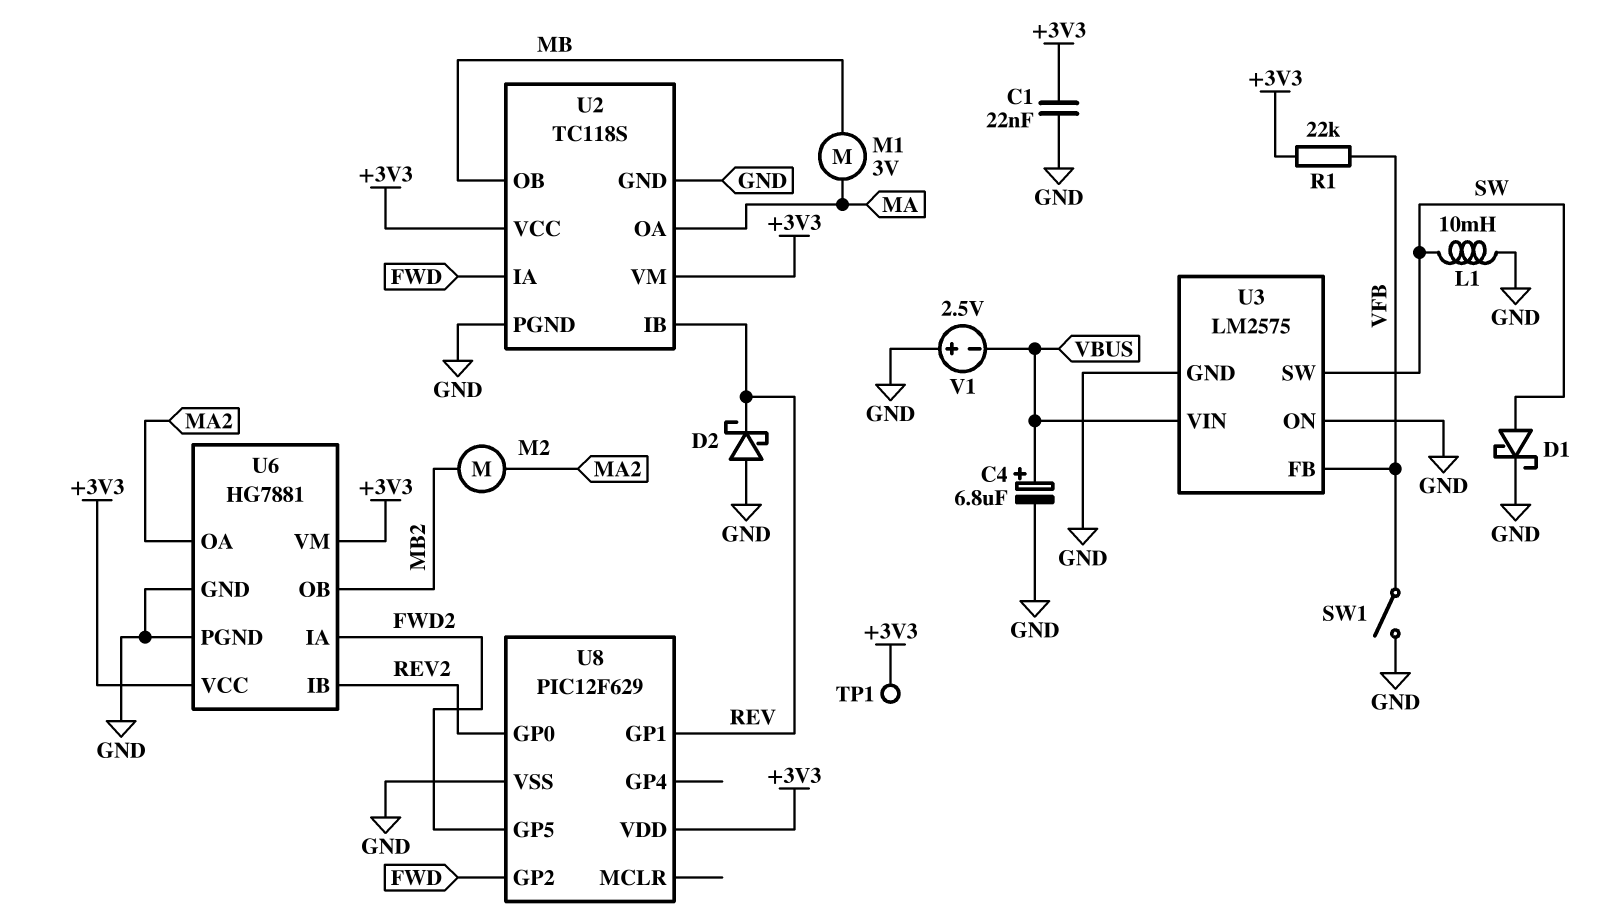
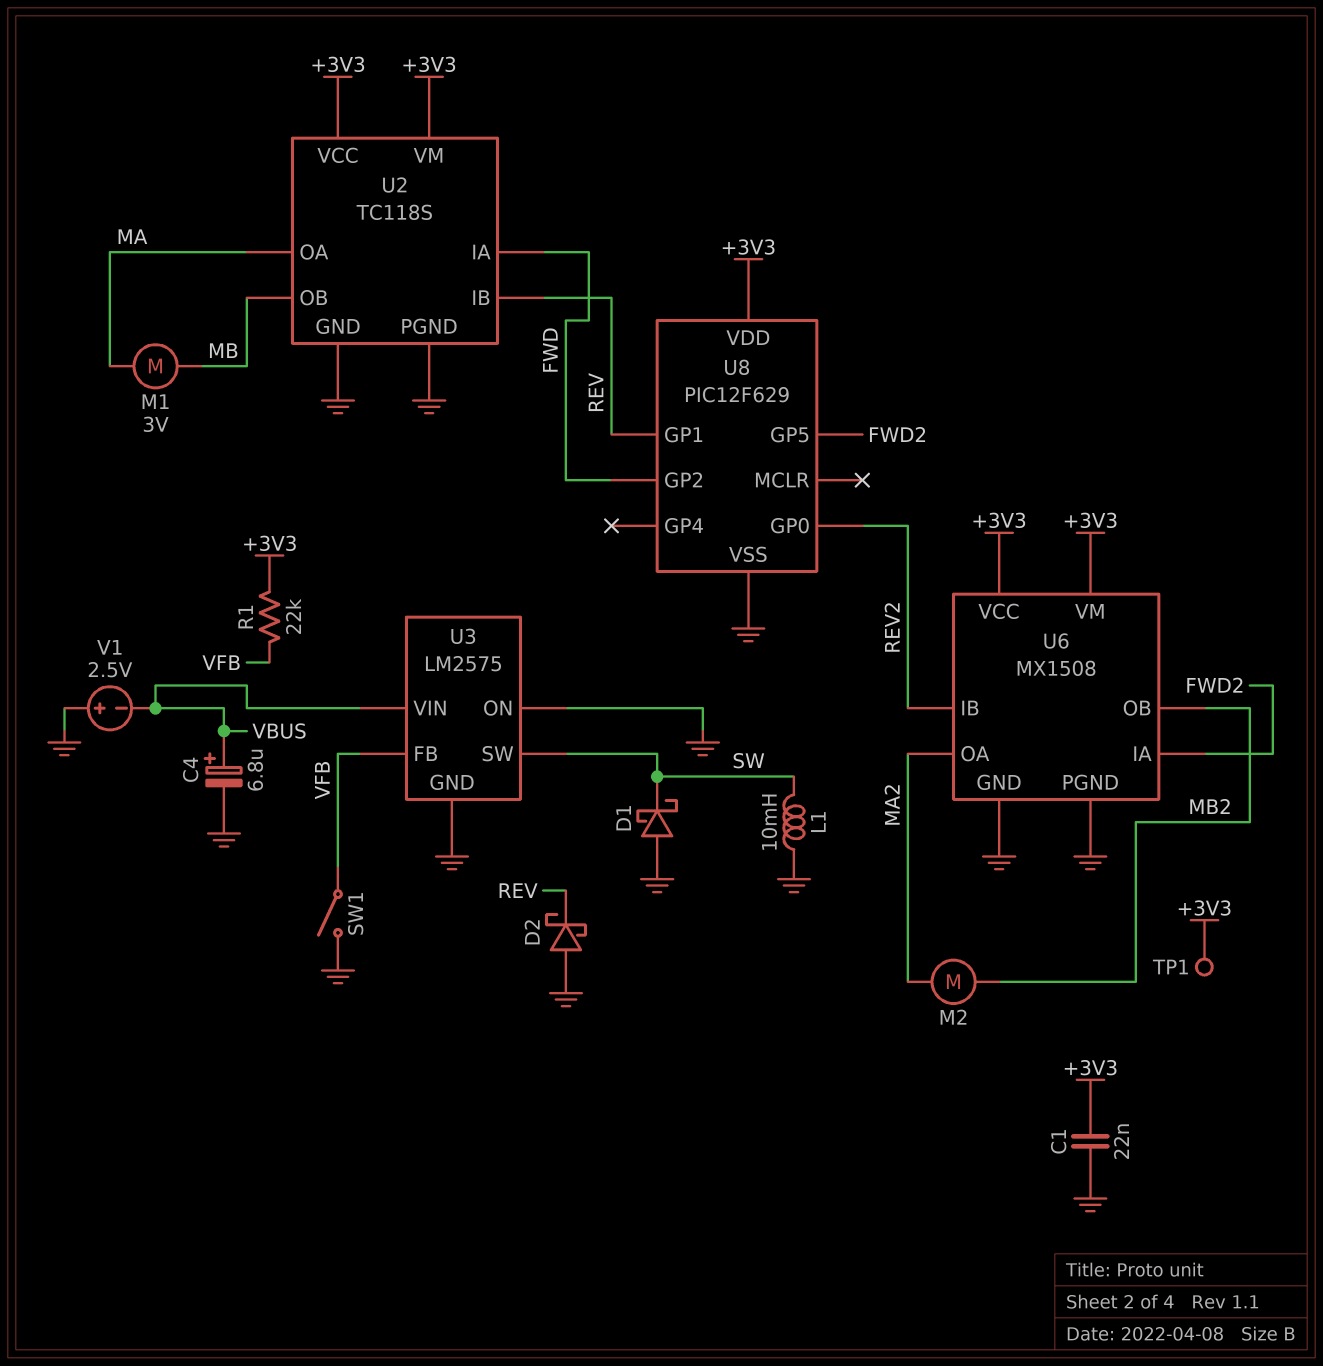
D1: schottky (A SW, K GND) -> schottky (A GND, K SW)
U6: HG7881 -> MX1508

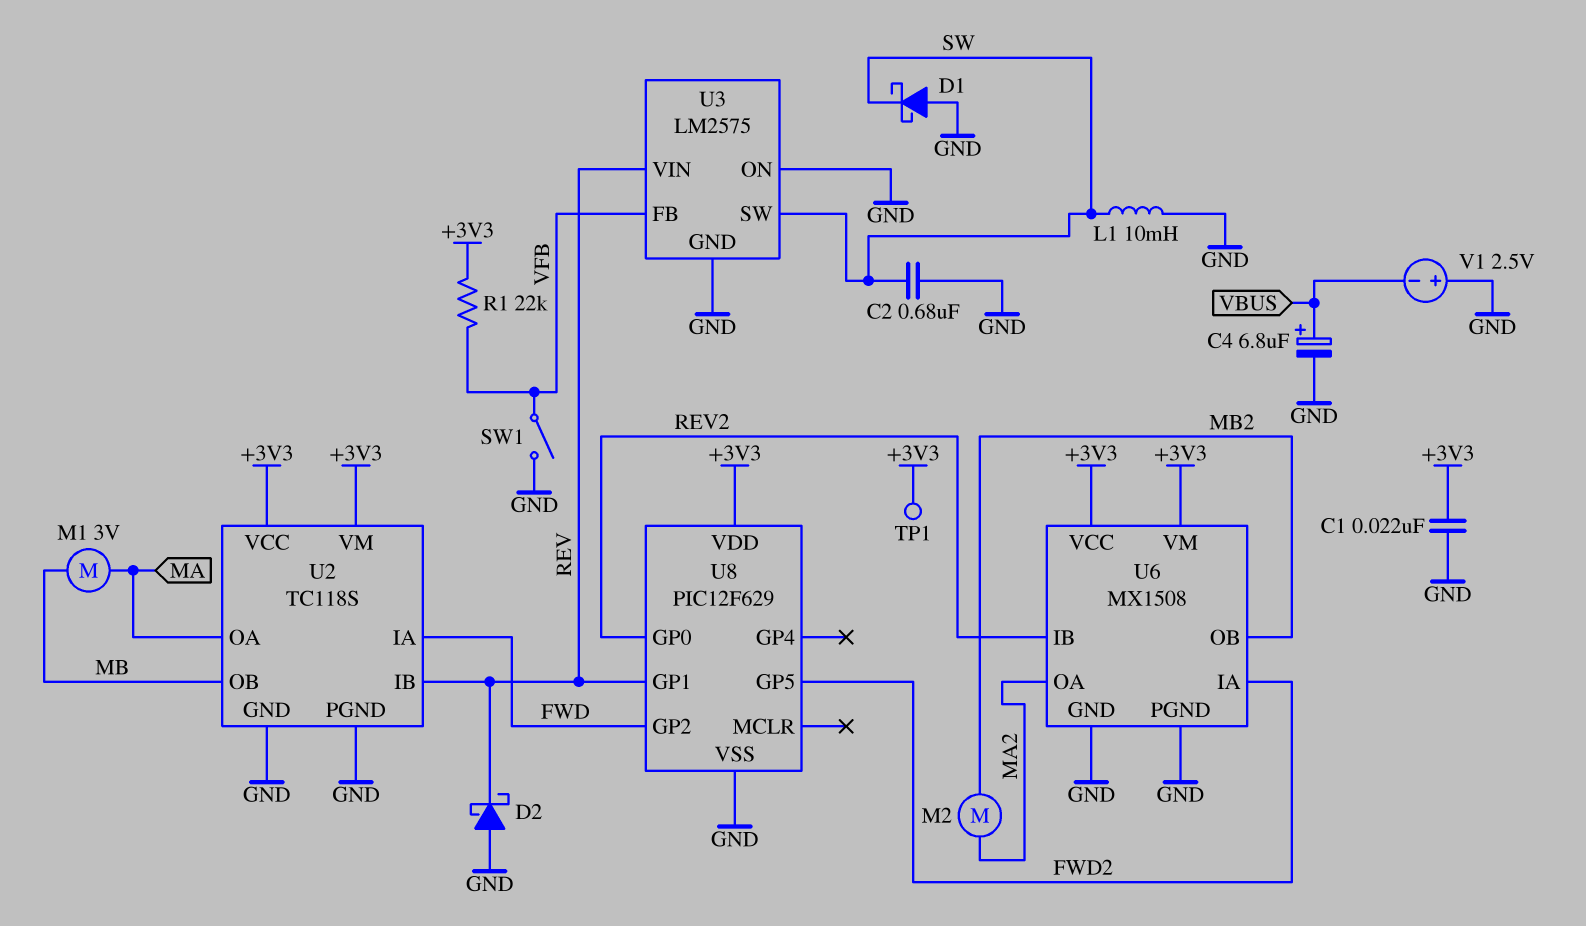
C2: none -> 680nF (GND, SW)
U3 pin VIN: VBUS -> REV

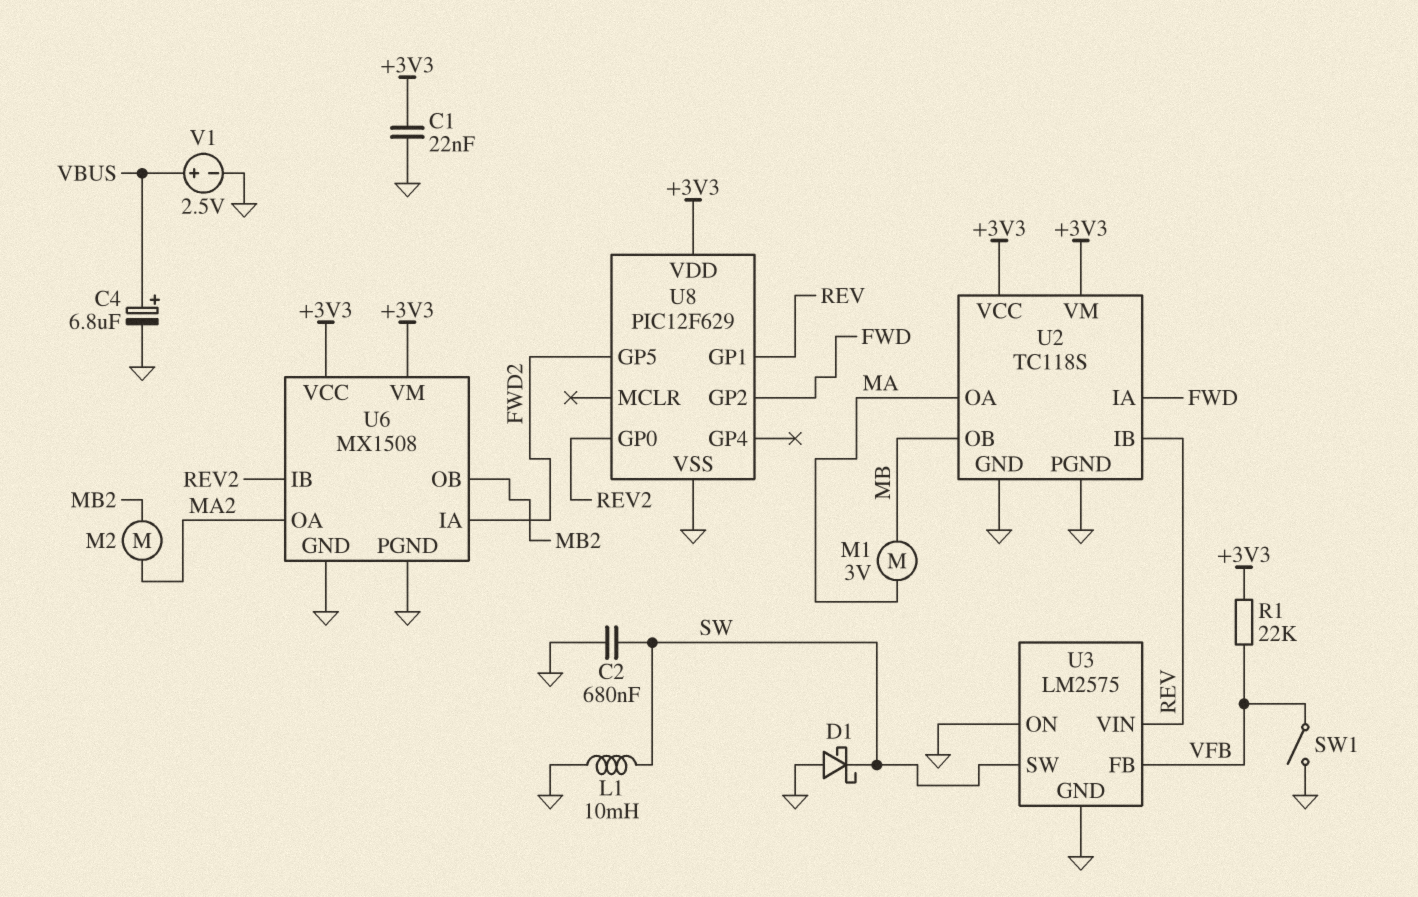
D2: schottky (A GND, K REV) -> none
TP1: test point (+3V3) -> none
V1: 2.5V (plus GND, minus VBUS) -> 2.5V (plus VBUS, minus GND)

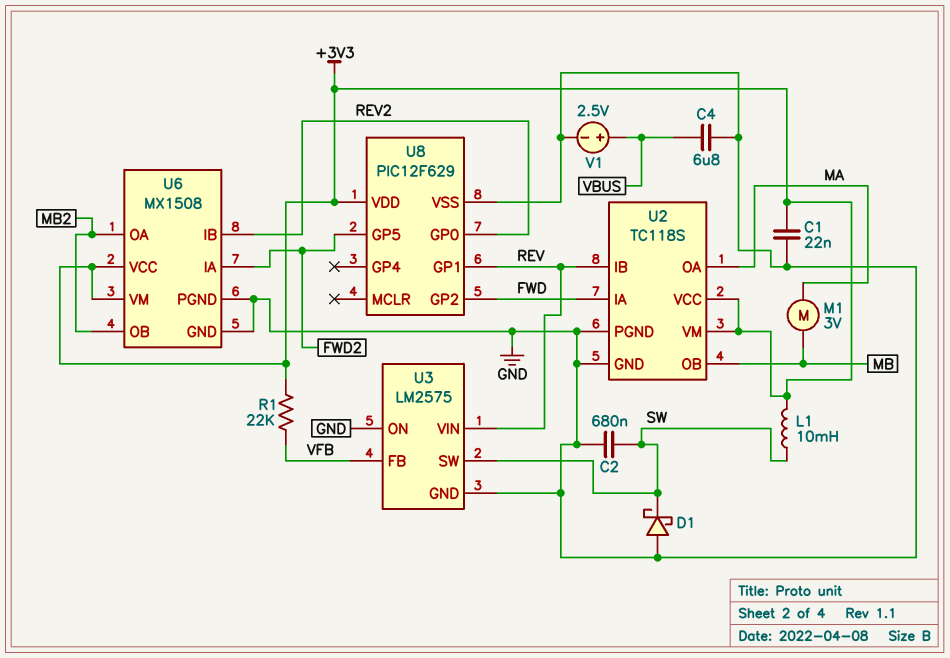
C4: 6.8uF (plus VBUS, minus GND) -> 6.8uF (GND, VBUS)
L1: 10mH (GND, SW) -> 10mH (+3V3, SW)
M2: motor (MA2, MB2) -> none
SW1: switch (GND, VFB) -> none
U6 pin OA: MA2 -> MB2

